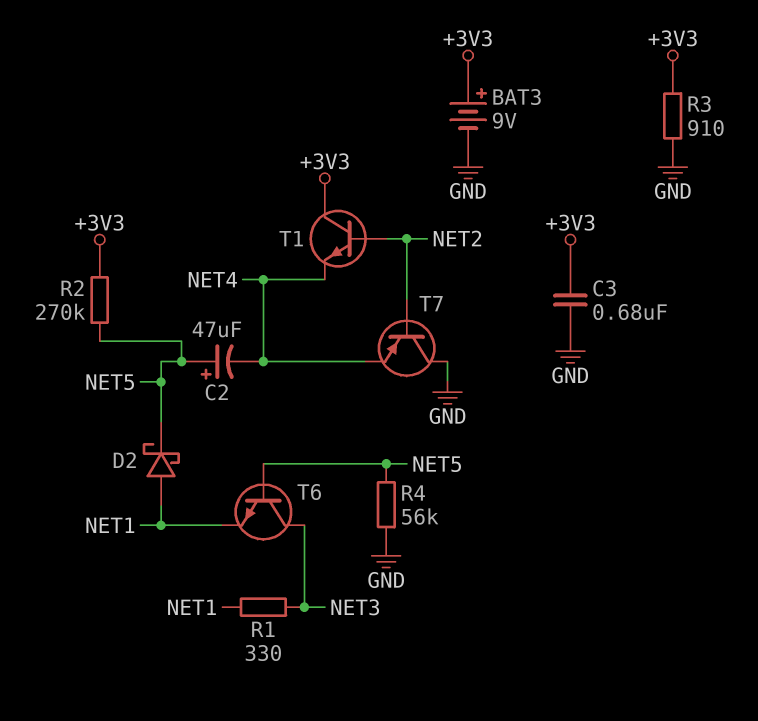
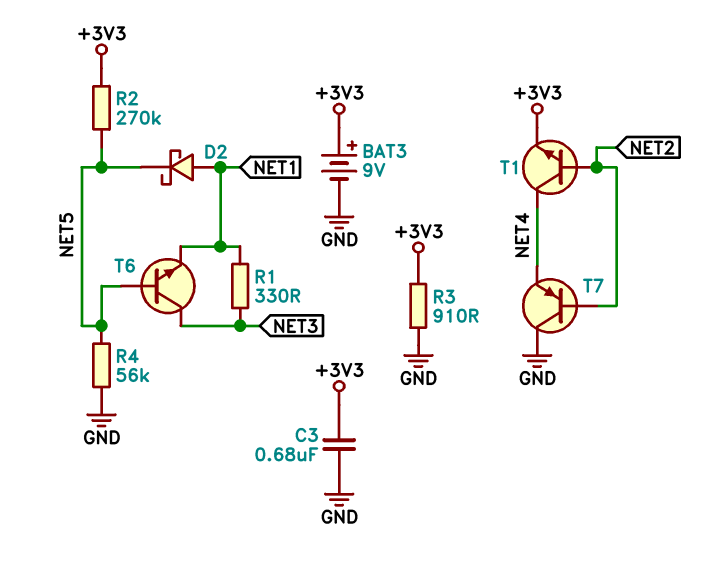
C2: 47uF (plus NET5, minus NET4) -> none
T1: NPN (B NET2, C +3V3, E NET4) -> NPN (B NET2, C NET4, E +3V3)

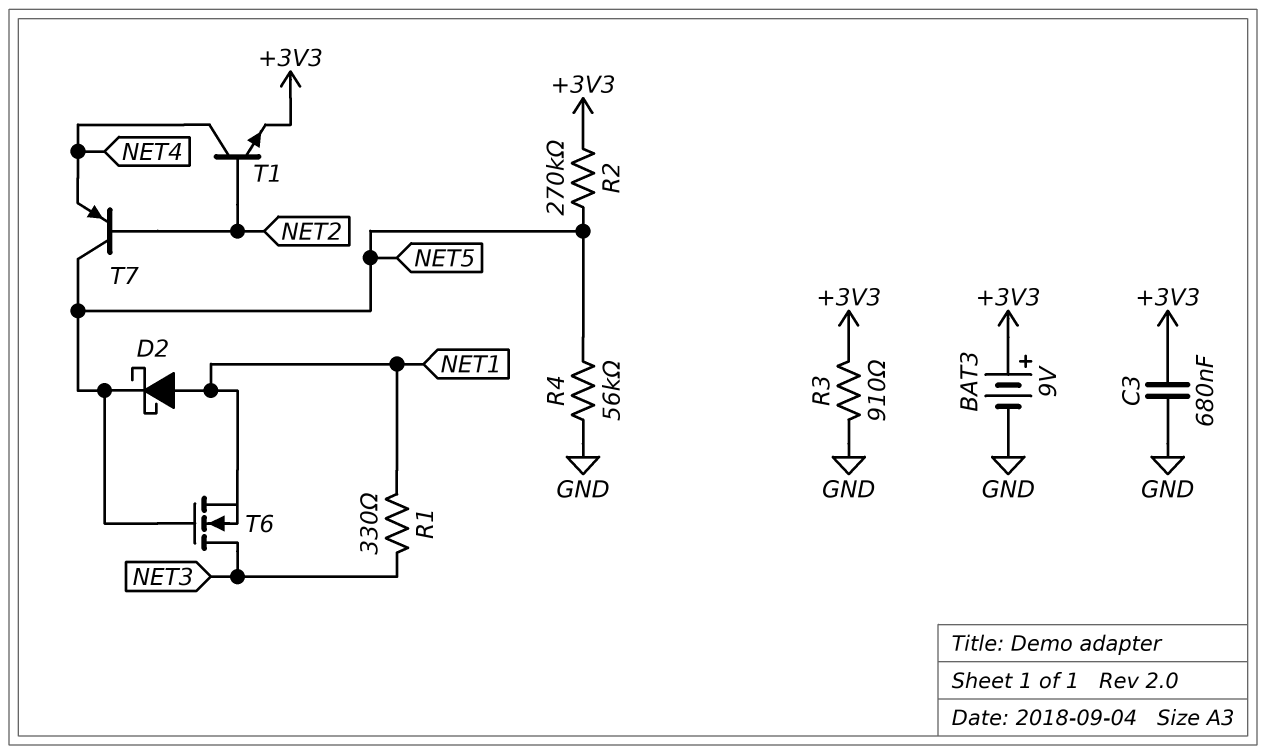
T6: NPN (B NET5, C NET3, E NET1) -> NMOS (G NET5, D NET3, S NET1)
T7: PNP (B NET2, C GND, E NET4) -> PNP (B NET2, C NET5, E NET4)

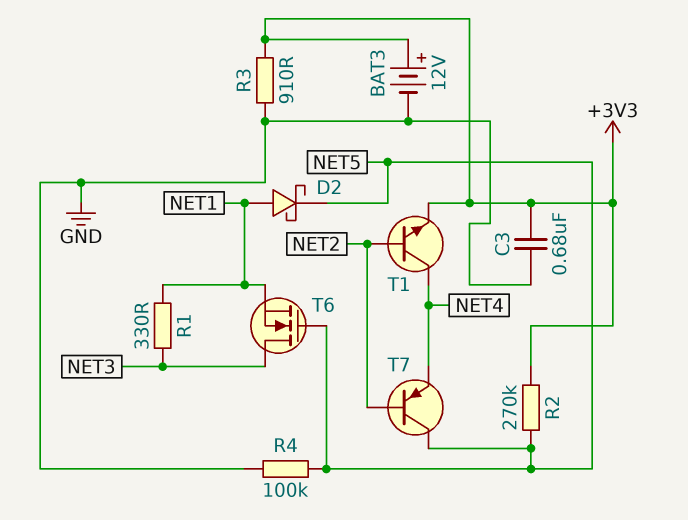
BAT3: 9V (plus +3V3, minus GND) -> 12V (plus +3V3, minus GND)
R4: 56k (GND, NET5) -> 100k (GND, NET5)

